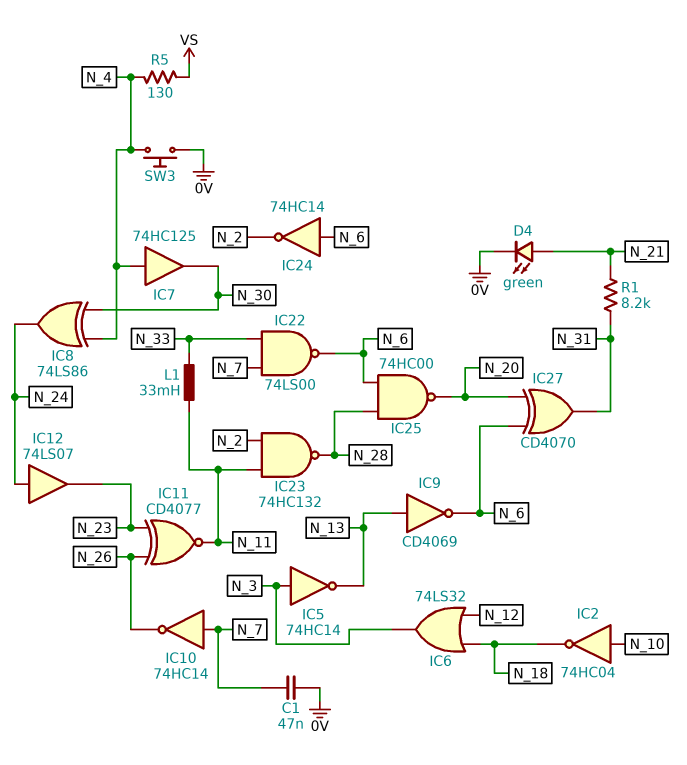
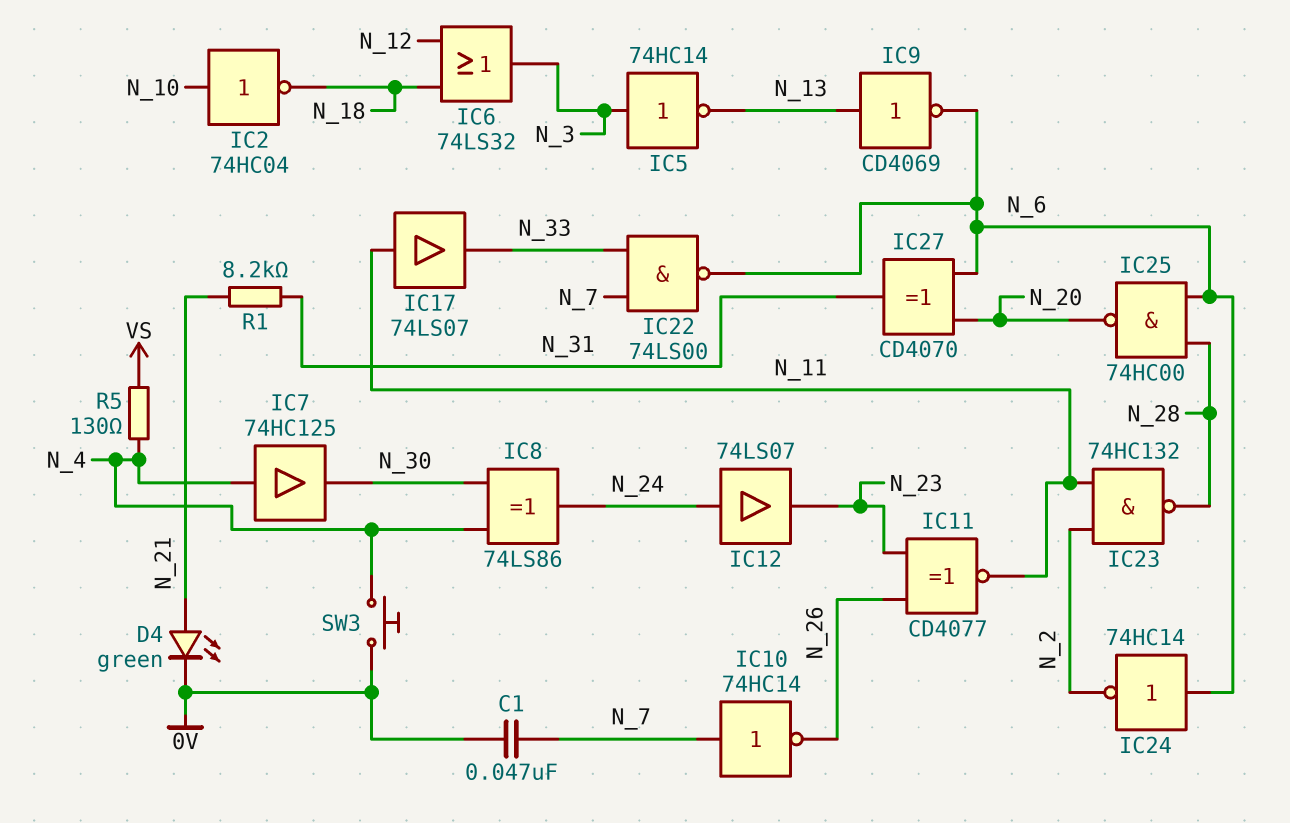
IC17: none -> buffer 74LS07 (in N_11, out N_33)
L1: 33mH (N_11, N_33) -> none

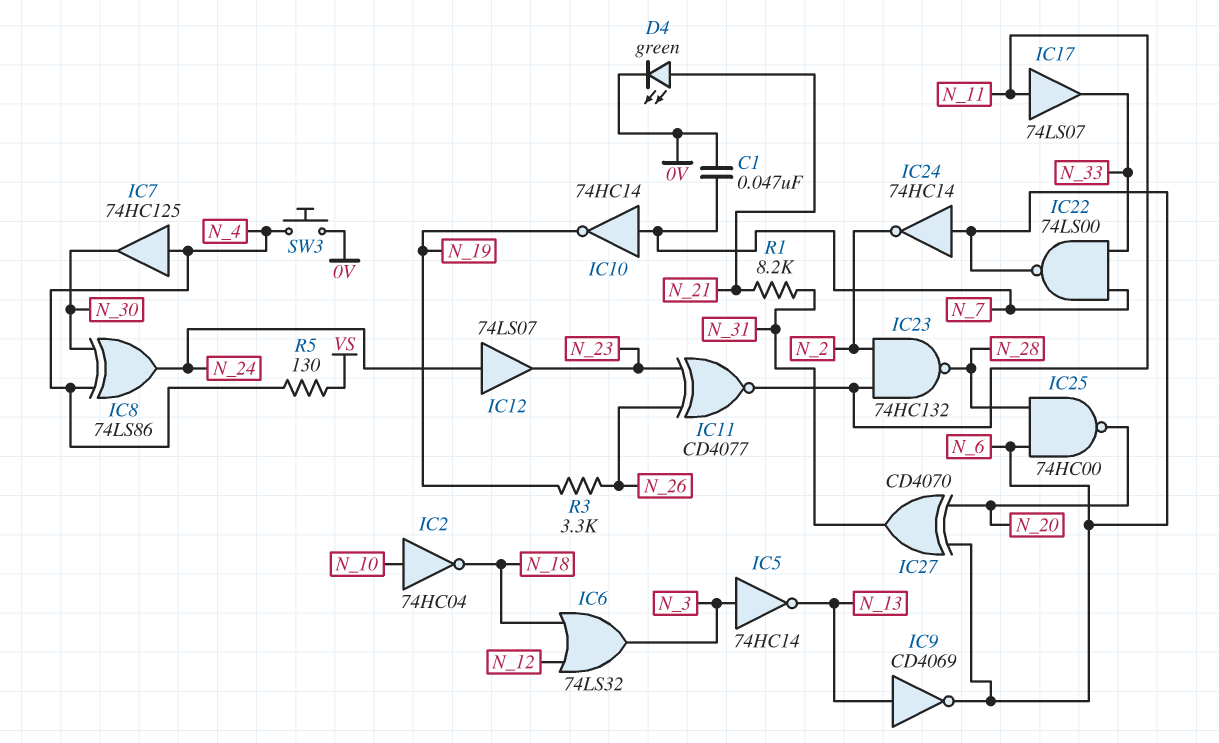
IC10: NOT 74HC14 (in N_7, out N_26) -> NOT 74HC14 (in N_7, out N_19)
R3: none -> 3.3k (N_19, N_26)

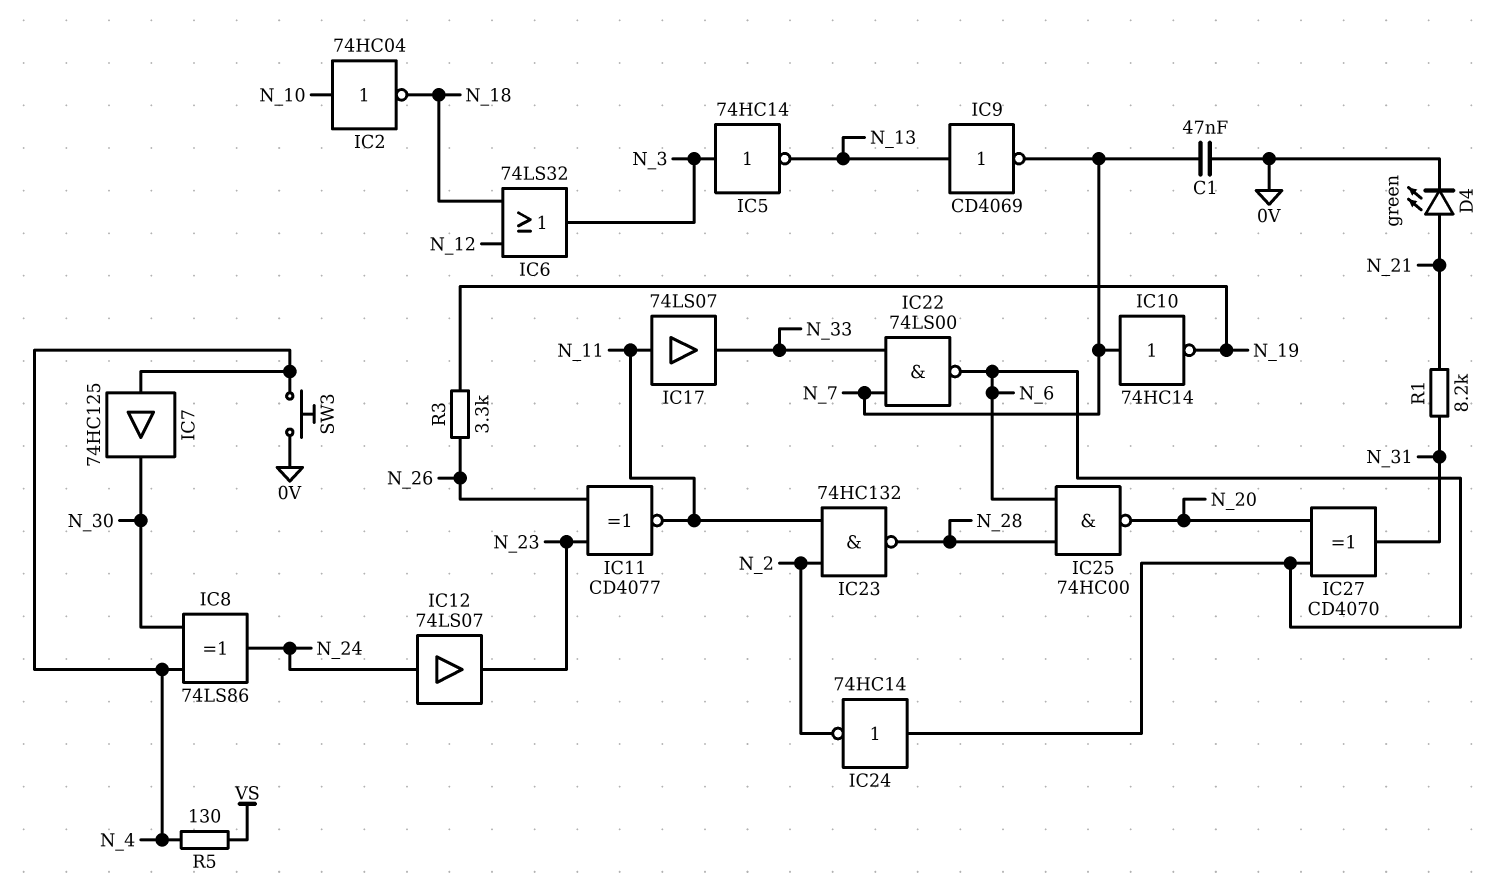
IC9: NOT CD4069 (in N_13, out N_6) -> NOT CD4069 (in N_13, out N_7)

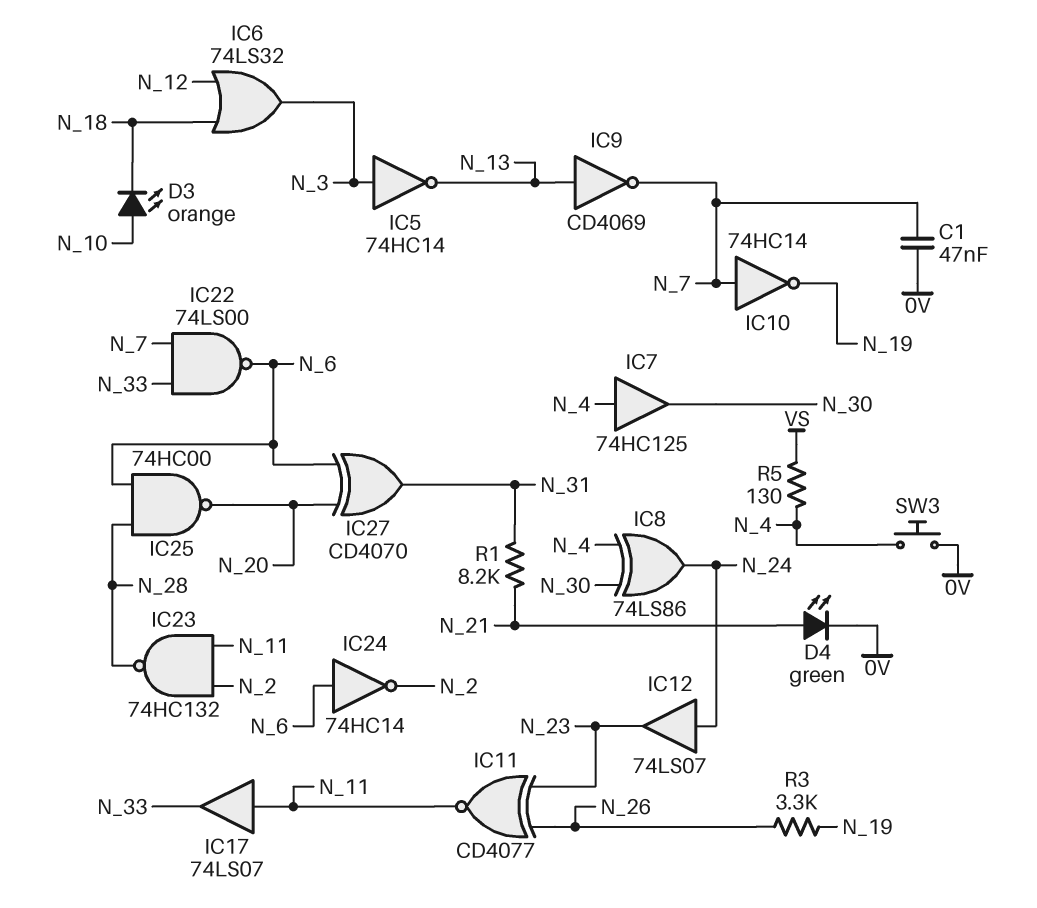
D3: none -> LED orange (A N_10, K N_18)
IC2: NOT 74HC04 (in N_10, out N_18) -> none

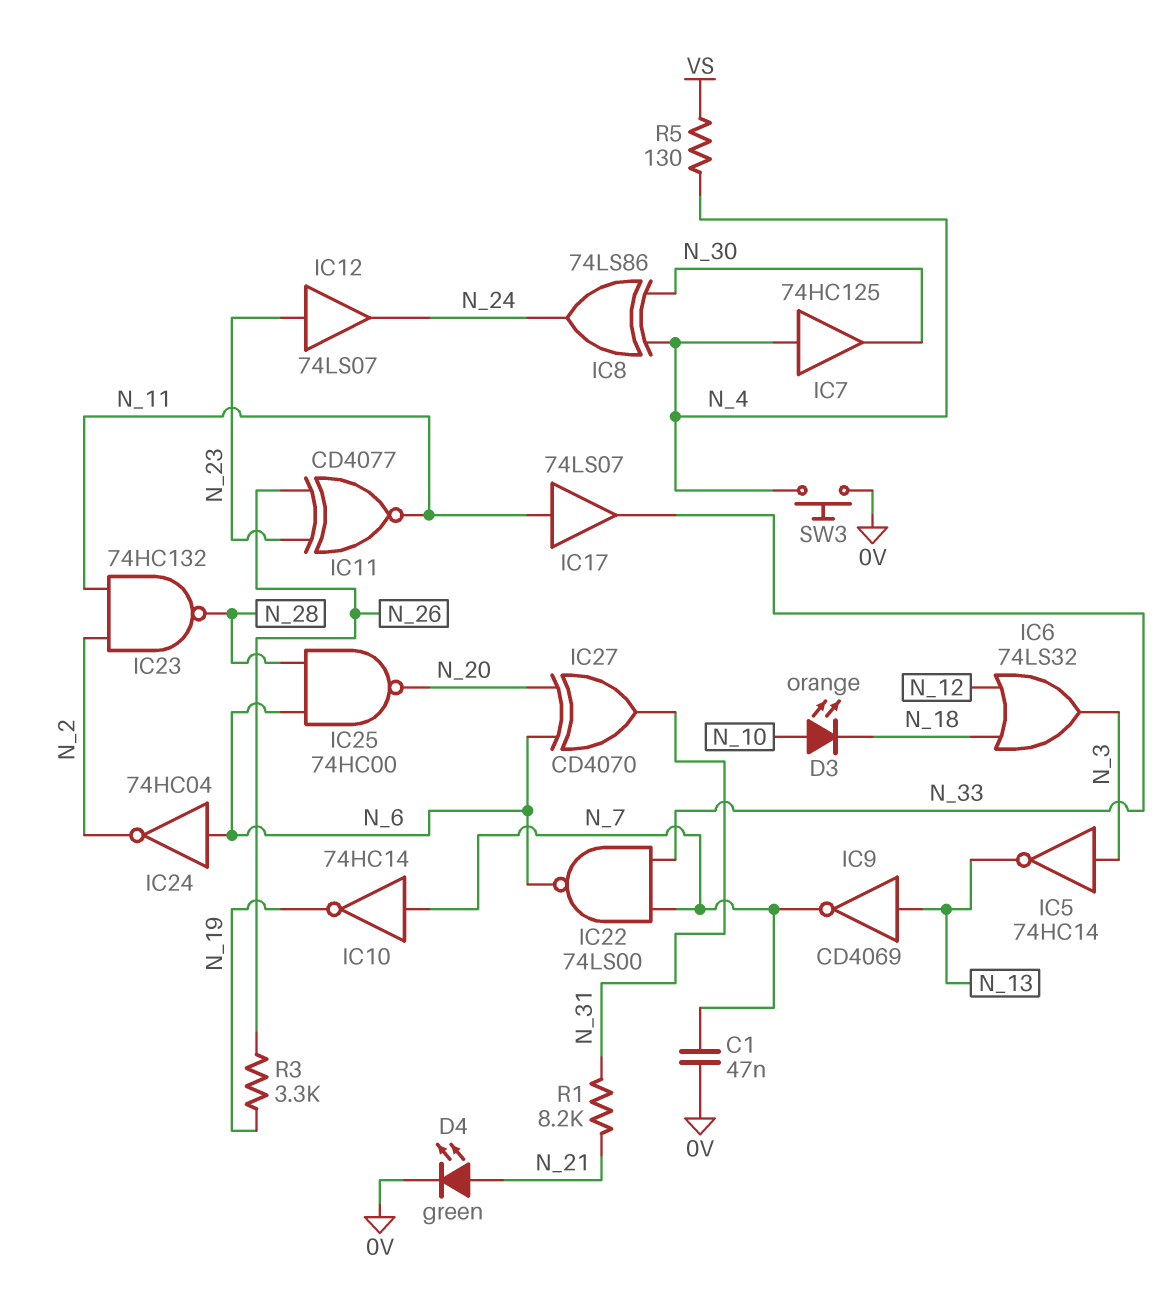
IC12: buffer 74LS07 (in N_24, out N_23) -> buffer 74LS07 (in N_23, out N_24)
IC24: NOT 74HC14 (in N_6, out N_2) -> NOT 74HC04 (in N_6, out N_2)

